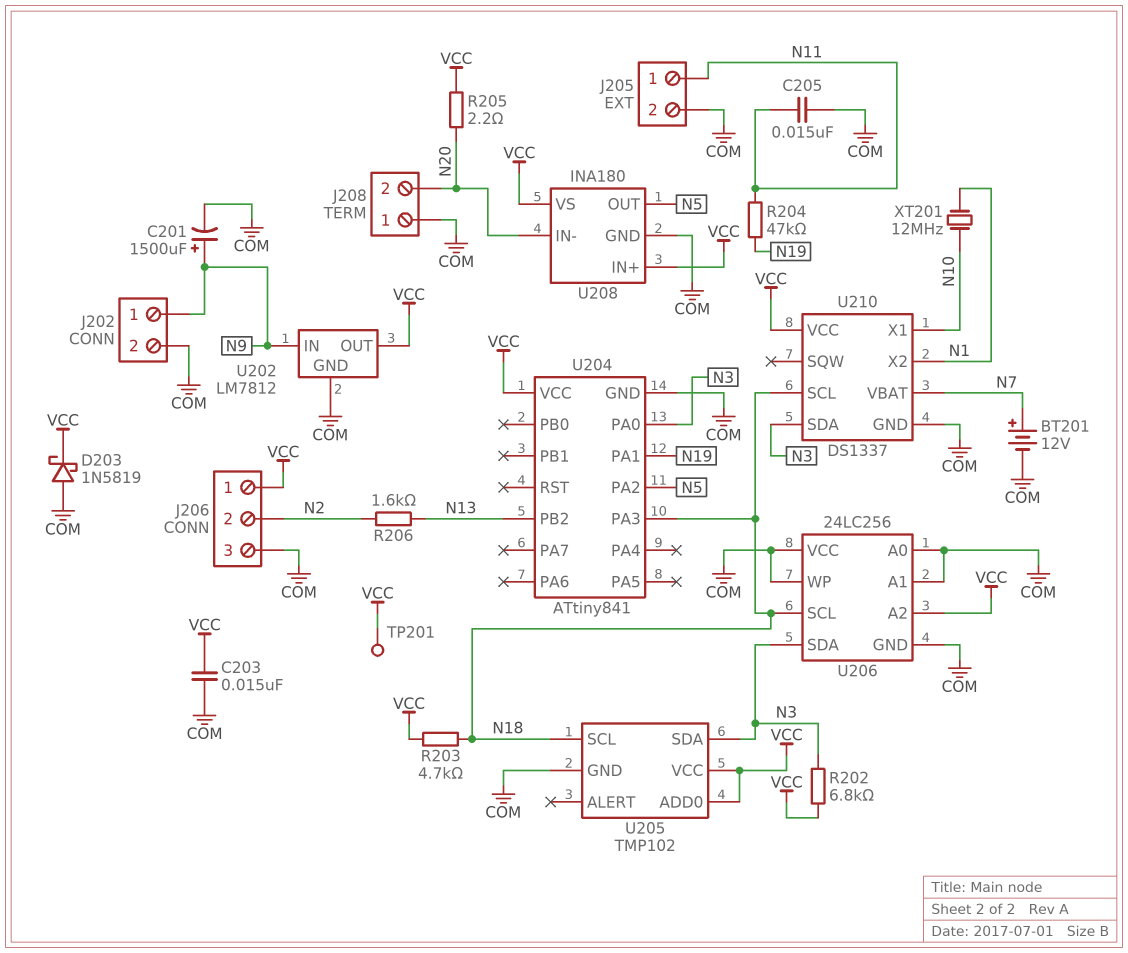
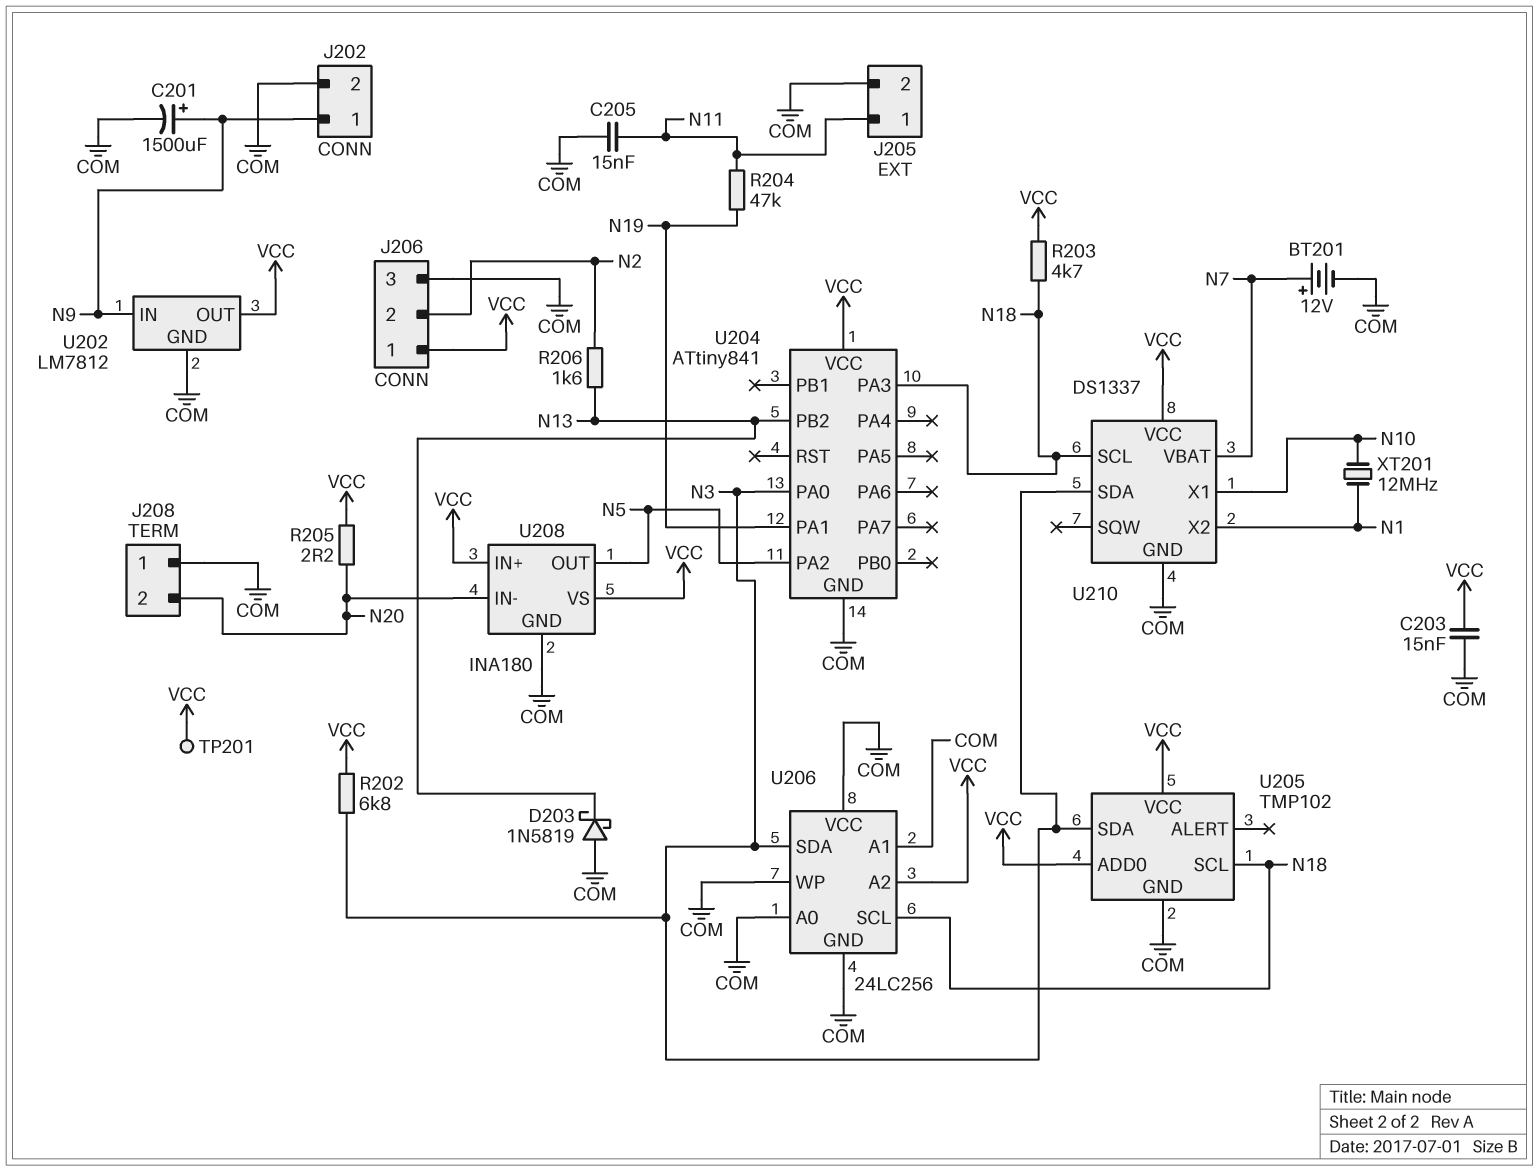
D203: schottky 1N5819 (A COM, K VCC) -> schottky 1N5819 (A COM, K N13)

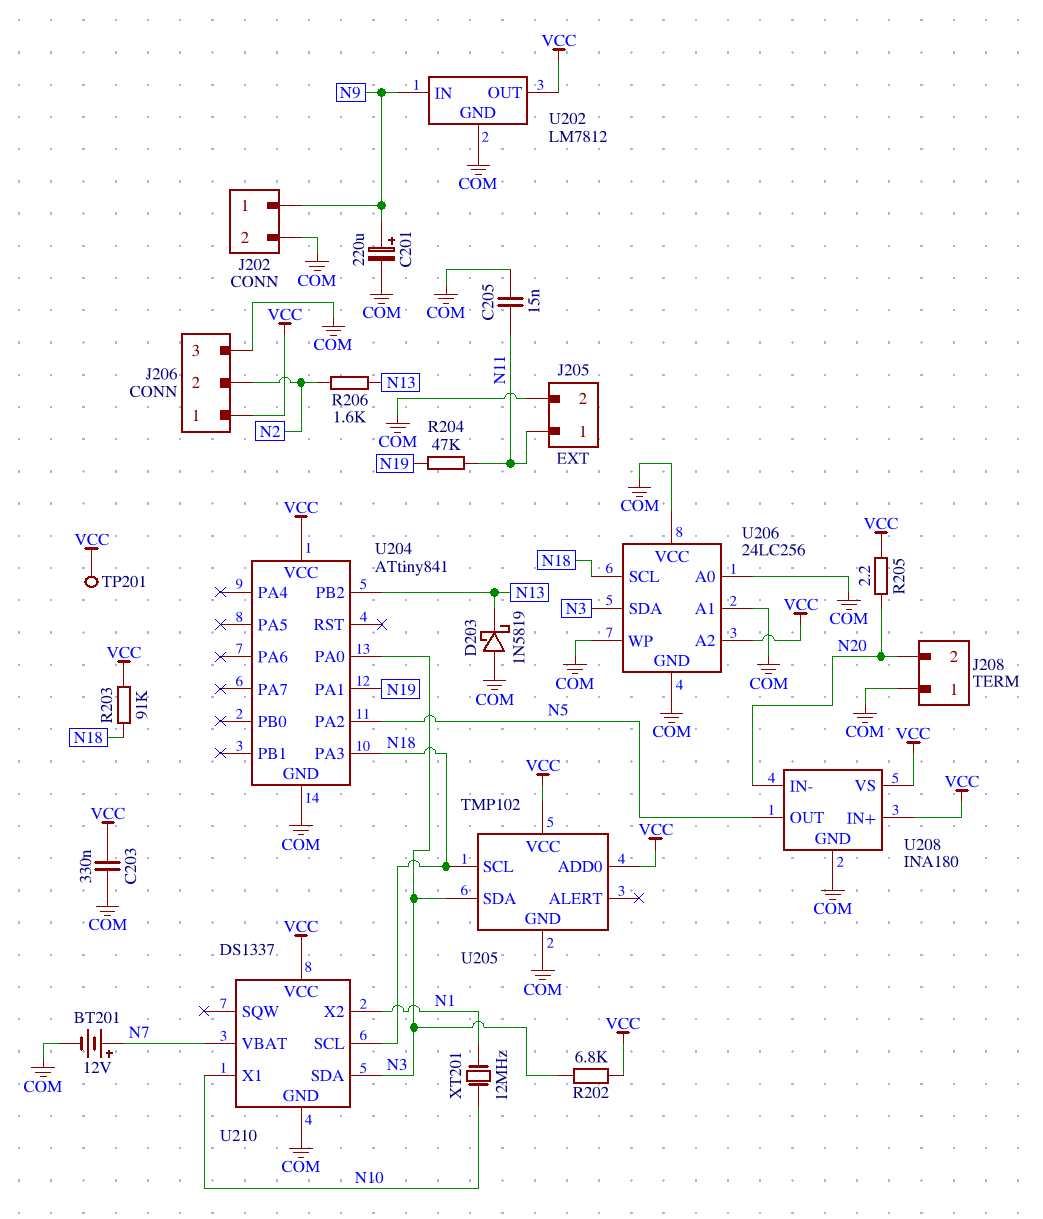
C201: 1500uF (plus N9, minus COM) -> 220uF (plus N9, minus COM)
C203: 15nF (COM, VCC) -> 330nF (COM, VCC)
R203: 4.7k (N18, VCC) -> 91k (N18, VCC)

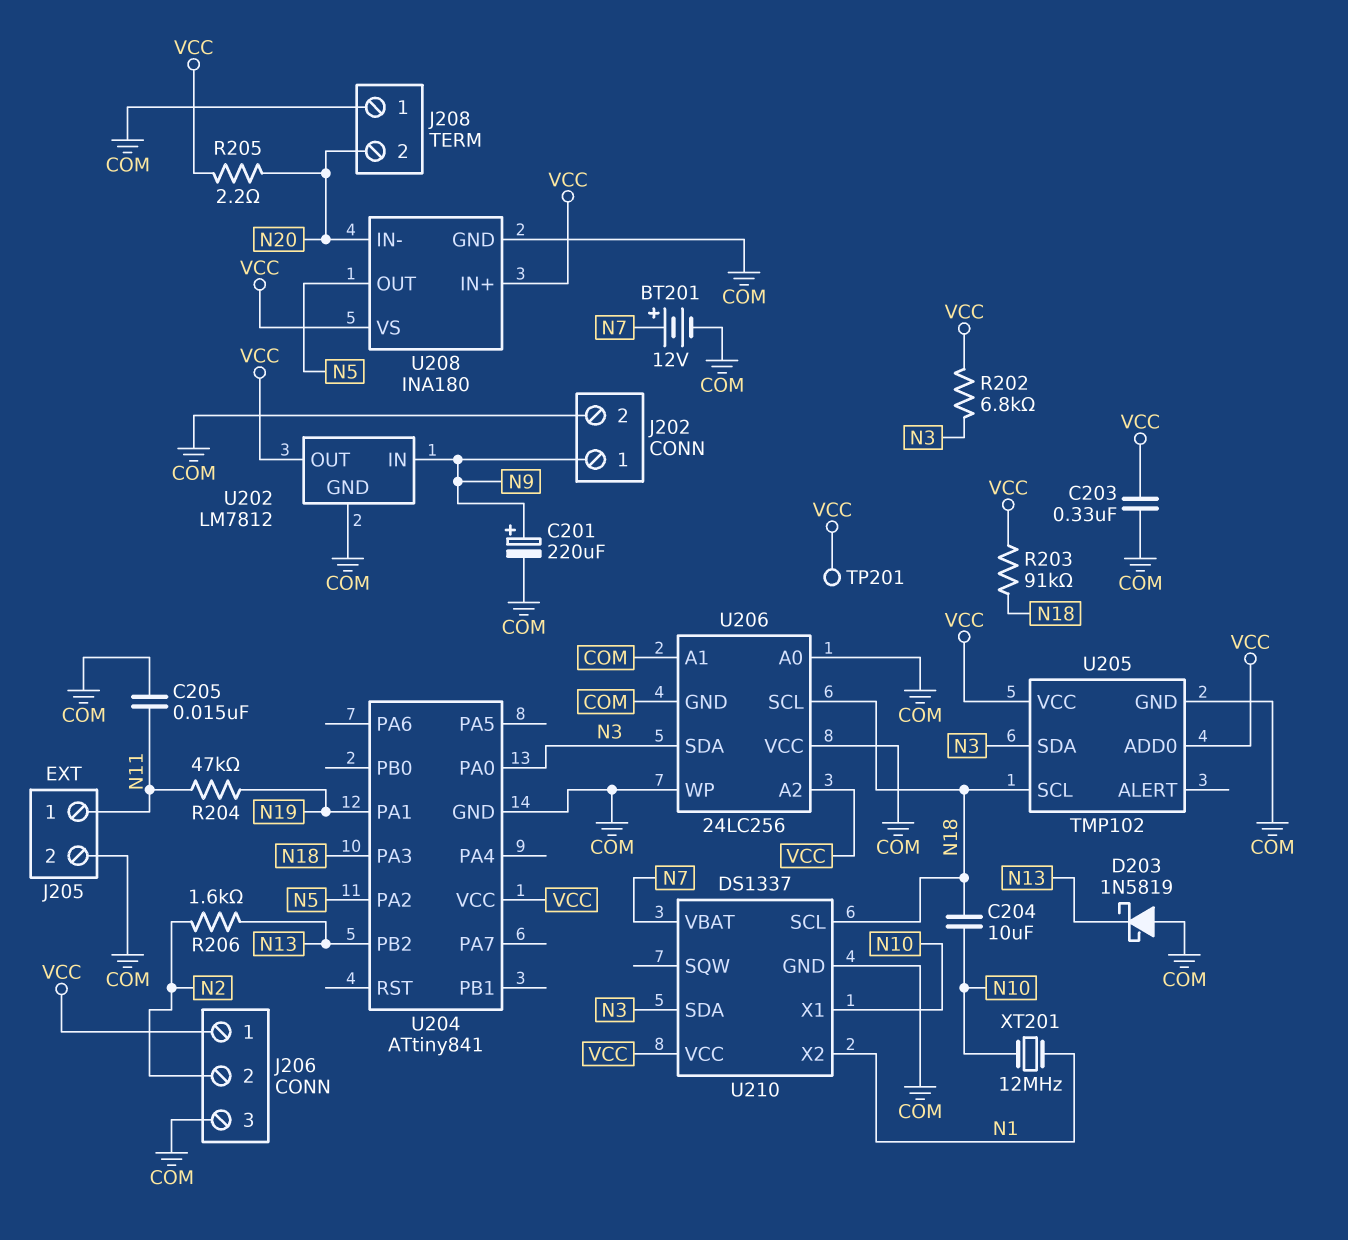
C204: none -> 10uF (N10, N18)

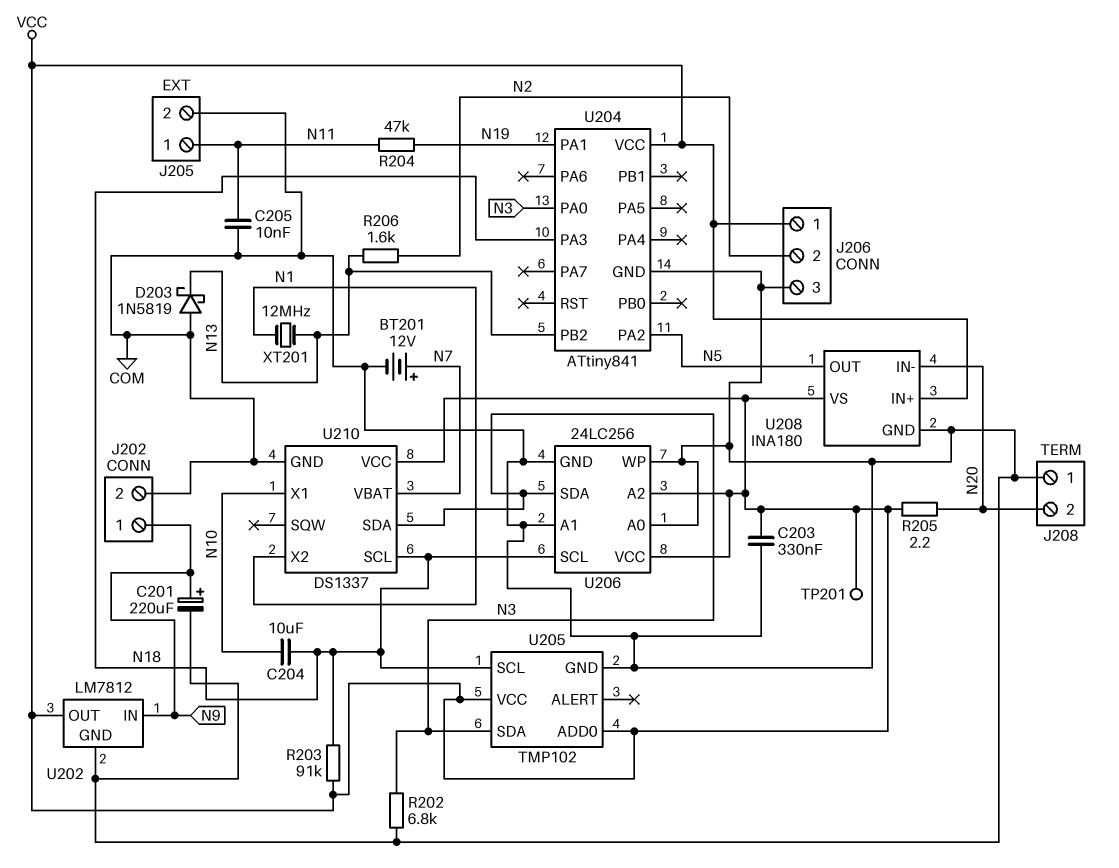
C205: 15nF (COM, N11) -> 10nF (COM, N11)
R202: 6.8k (N3, VCC) -> 6.8k (COM, N3)
U206 pin VCC: COM -> VCC
XT201: 12MHz (N1, N10) -> 12MHz (N1, N13)

